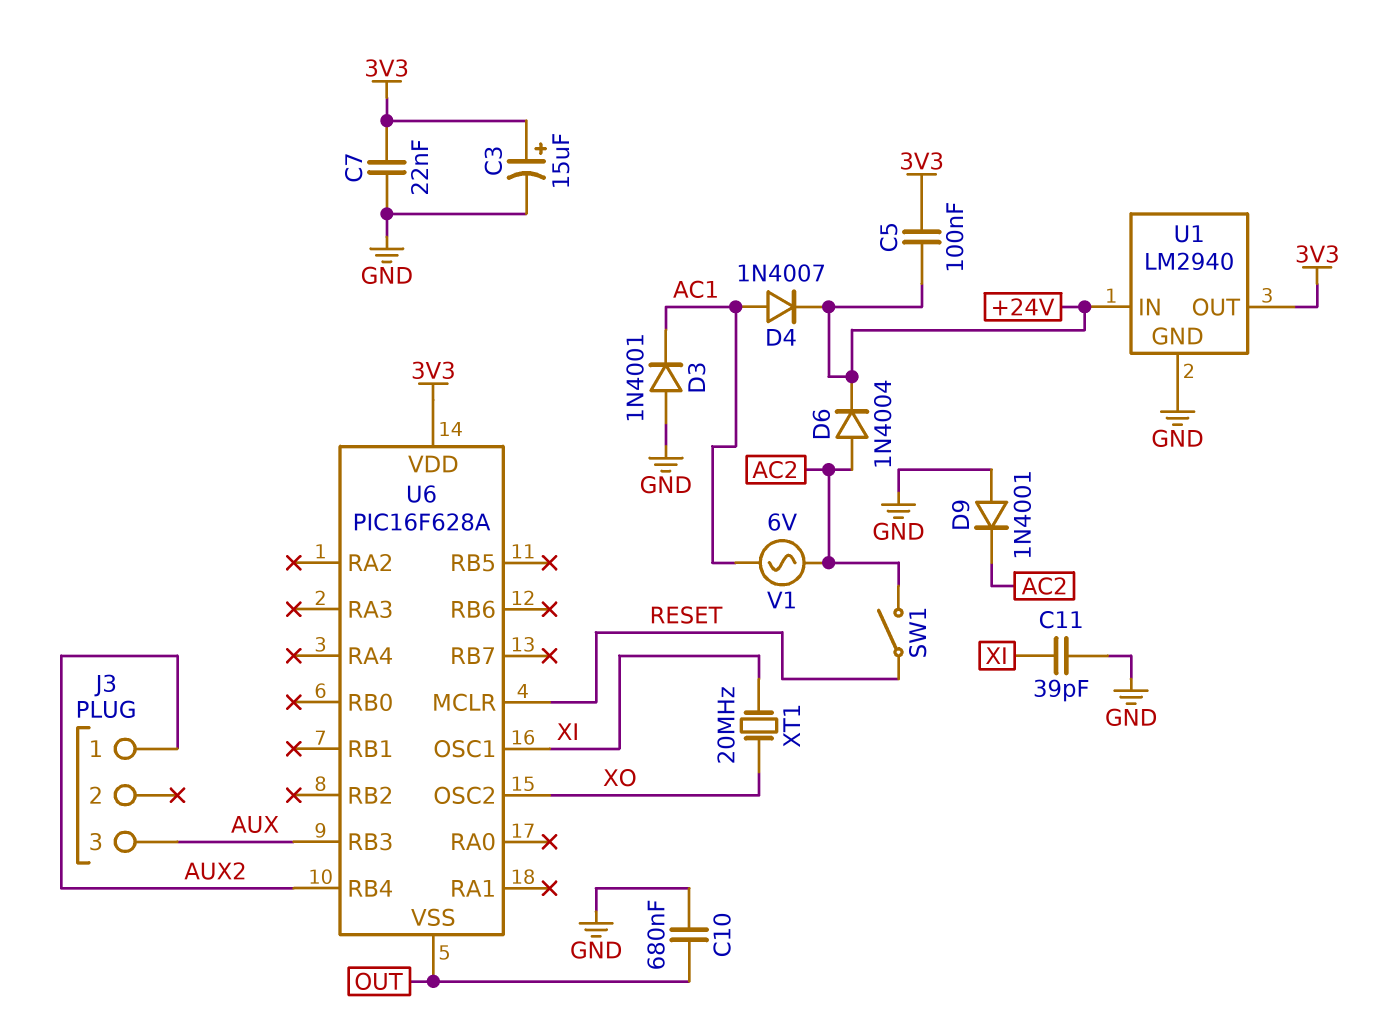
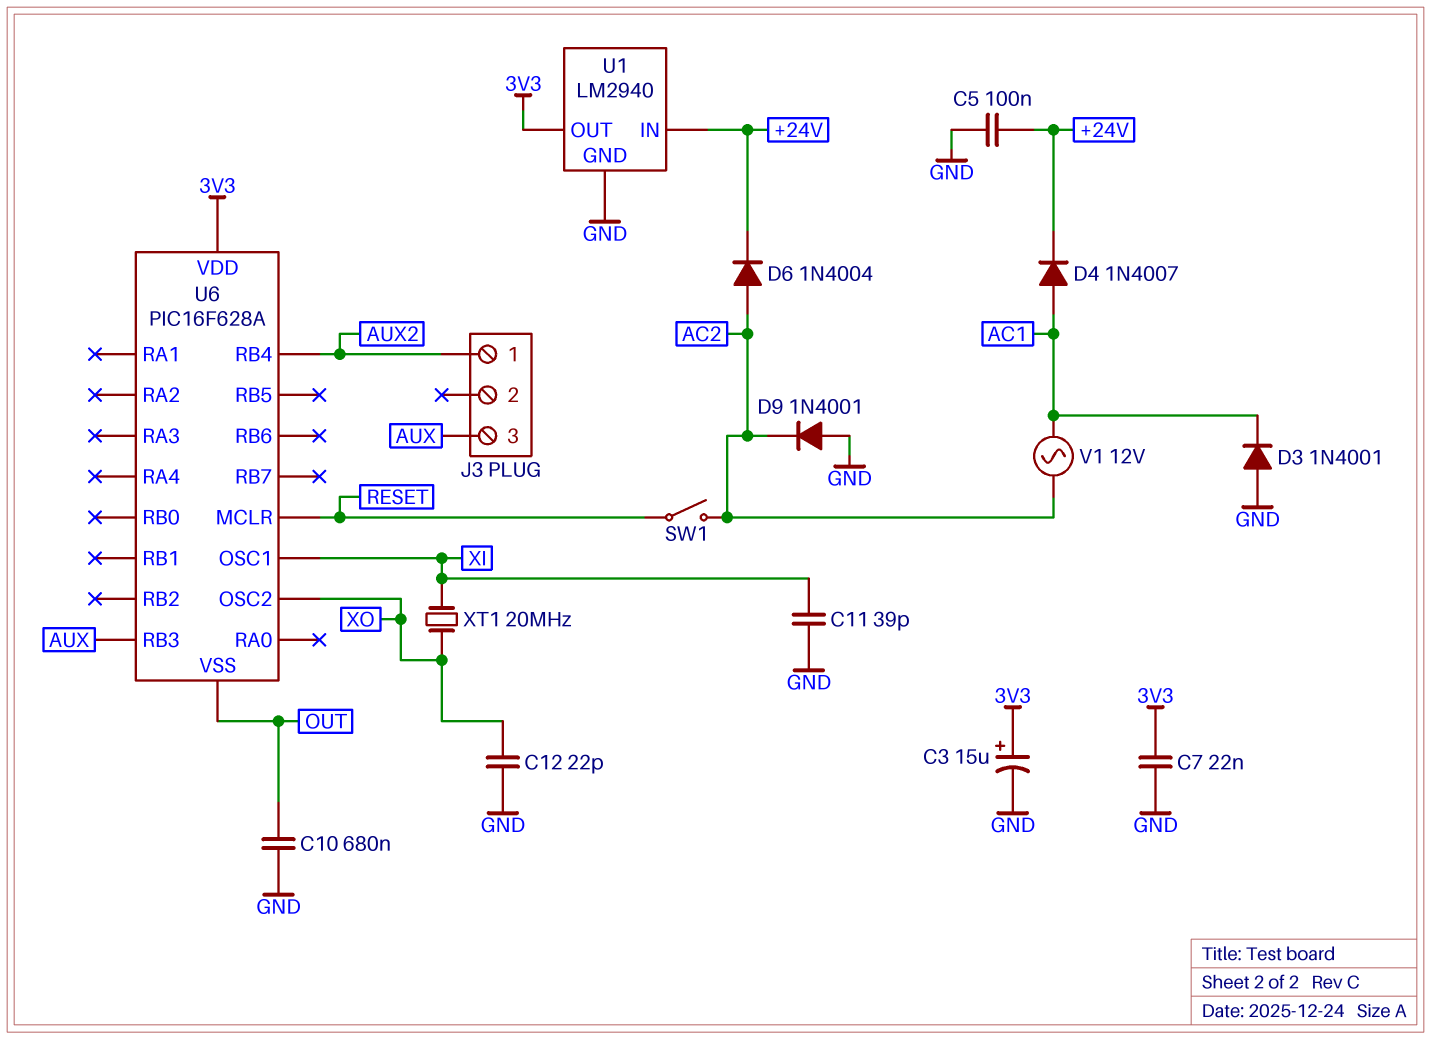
C5: 100nF (+24V, 3V3) -> 100nF (+24V, GND)
C12: none -> 22pF (GND, XO)
V1: AC 6V (AC1, AC2) -> AC 12V (AC1, AC2)

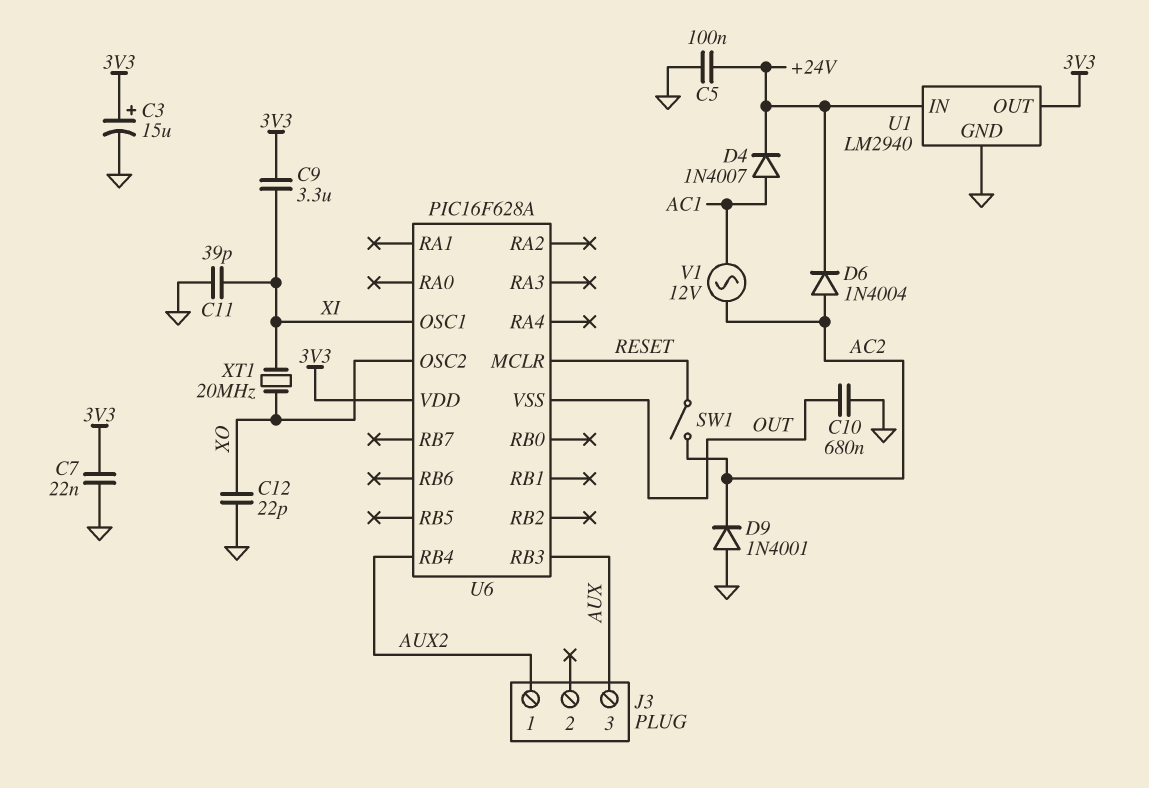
C9: none -> 3.3uF (3V3, XI)
D3: diode 1N4001 (A GND, K AC1) -> none

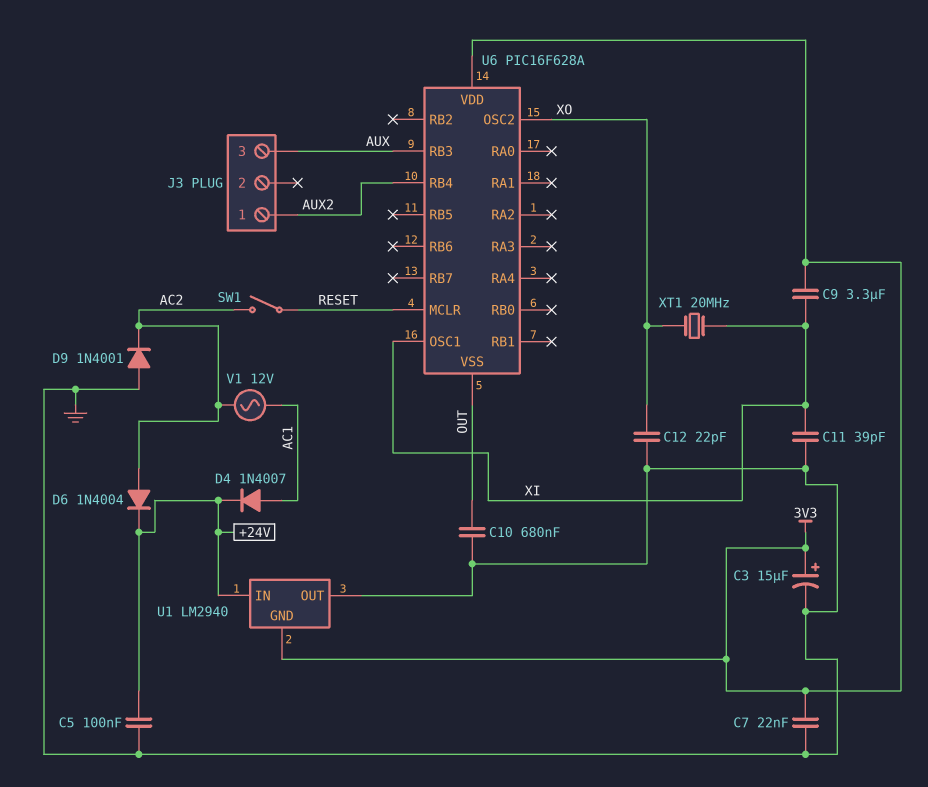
U1 pin GND: GND -> 3V3
U1 pin OUT: 3V3 -> GND

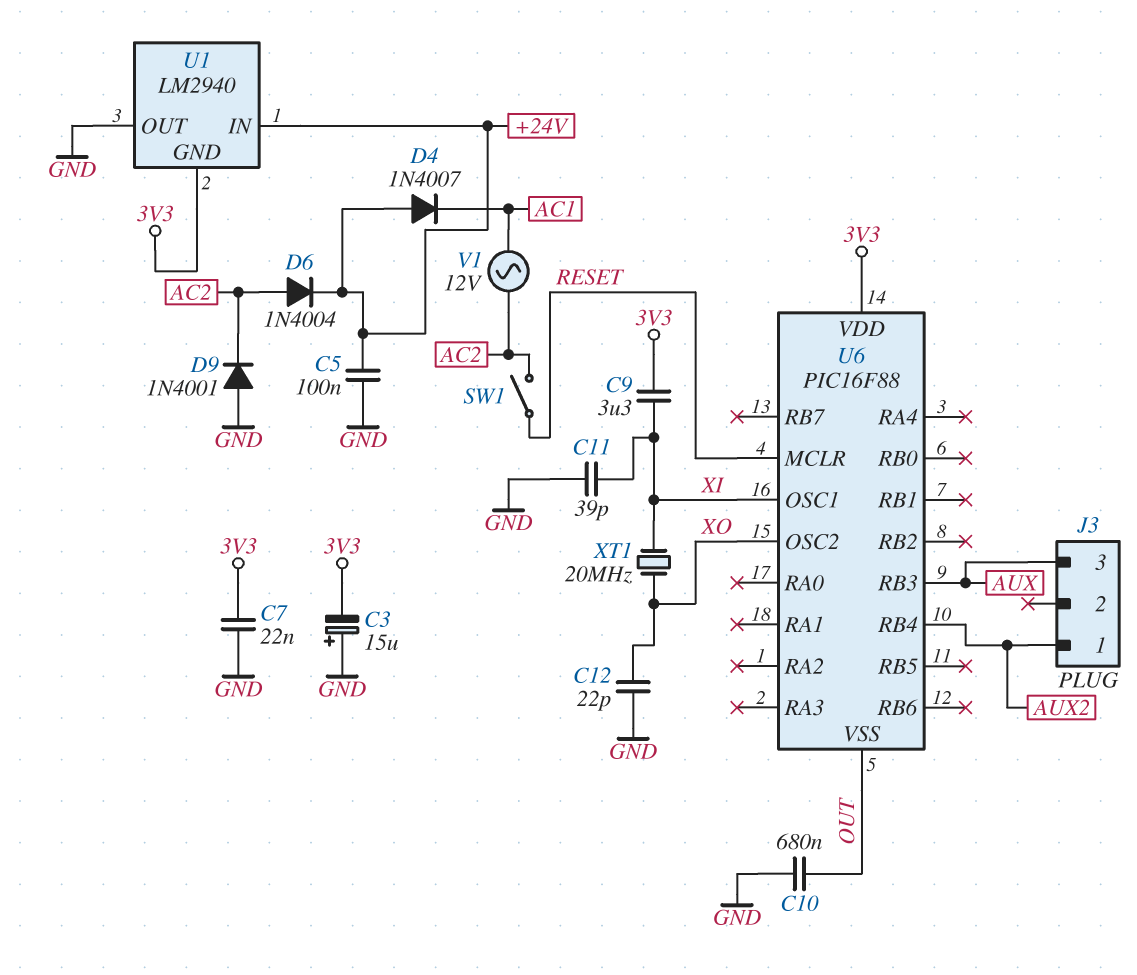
C3: 15uF (plus 3V3, minus GND) -> 15uF (plus GND, minus 3V3)
D4: diode 1N4007 (A AC1, K +24V) -> diode 1N4007 (A +24V, K AC1)
U6: PIC16F628A -> PIC16F88

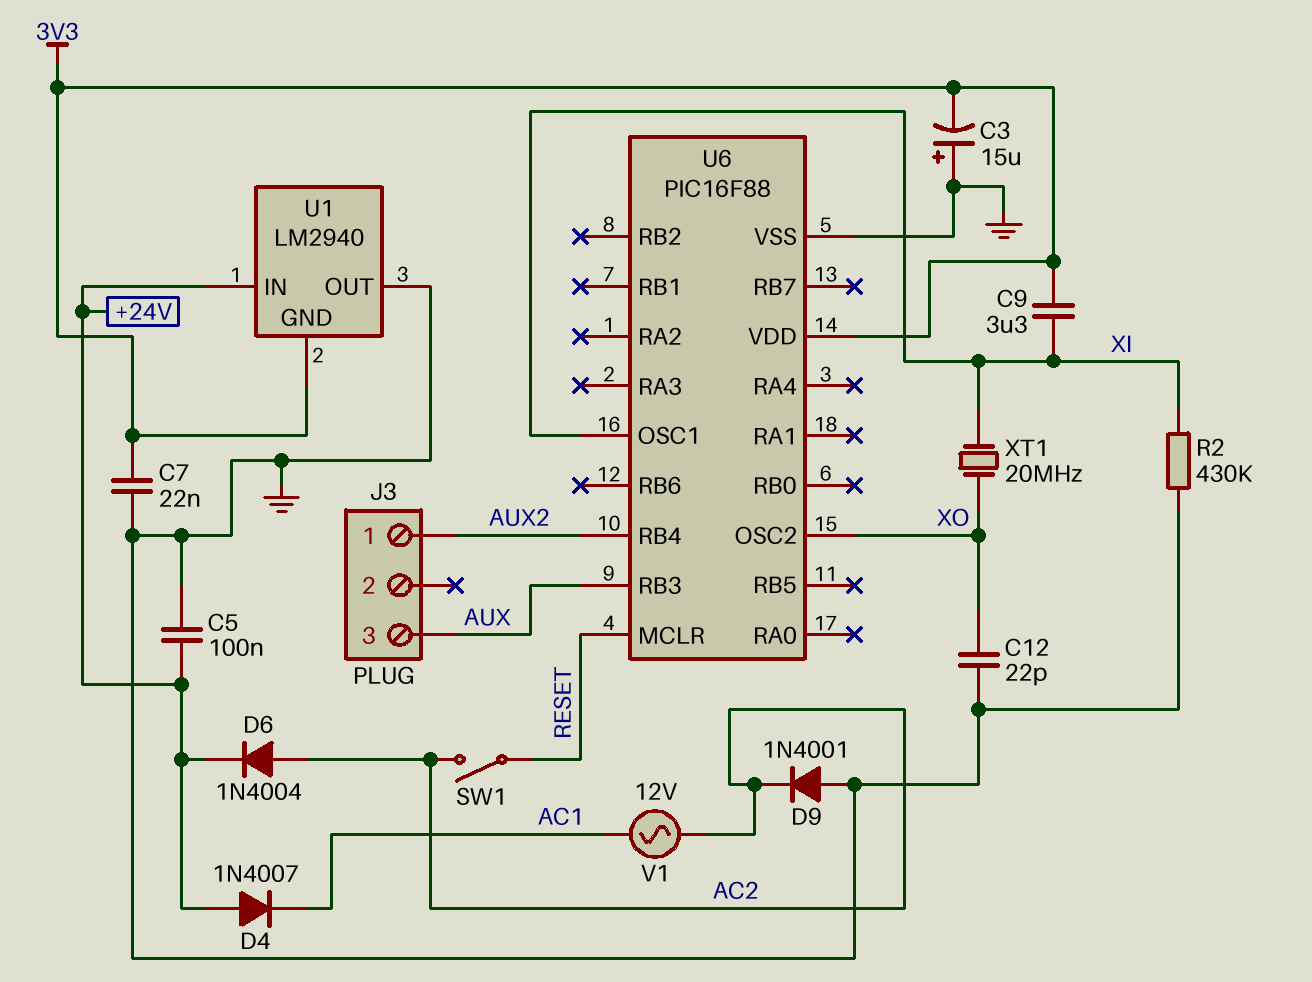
C10: 680nF (GND, OUT) -> none
C11: 39pF (GND, XI) -> none
R2: none -> 430k (GND, XI)
U6 pin VSS: OUT -> GND

